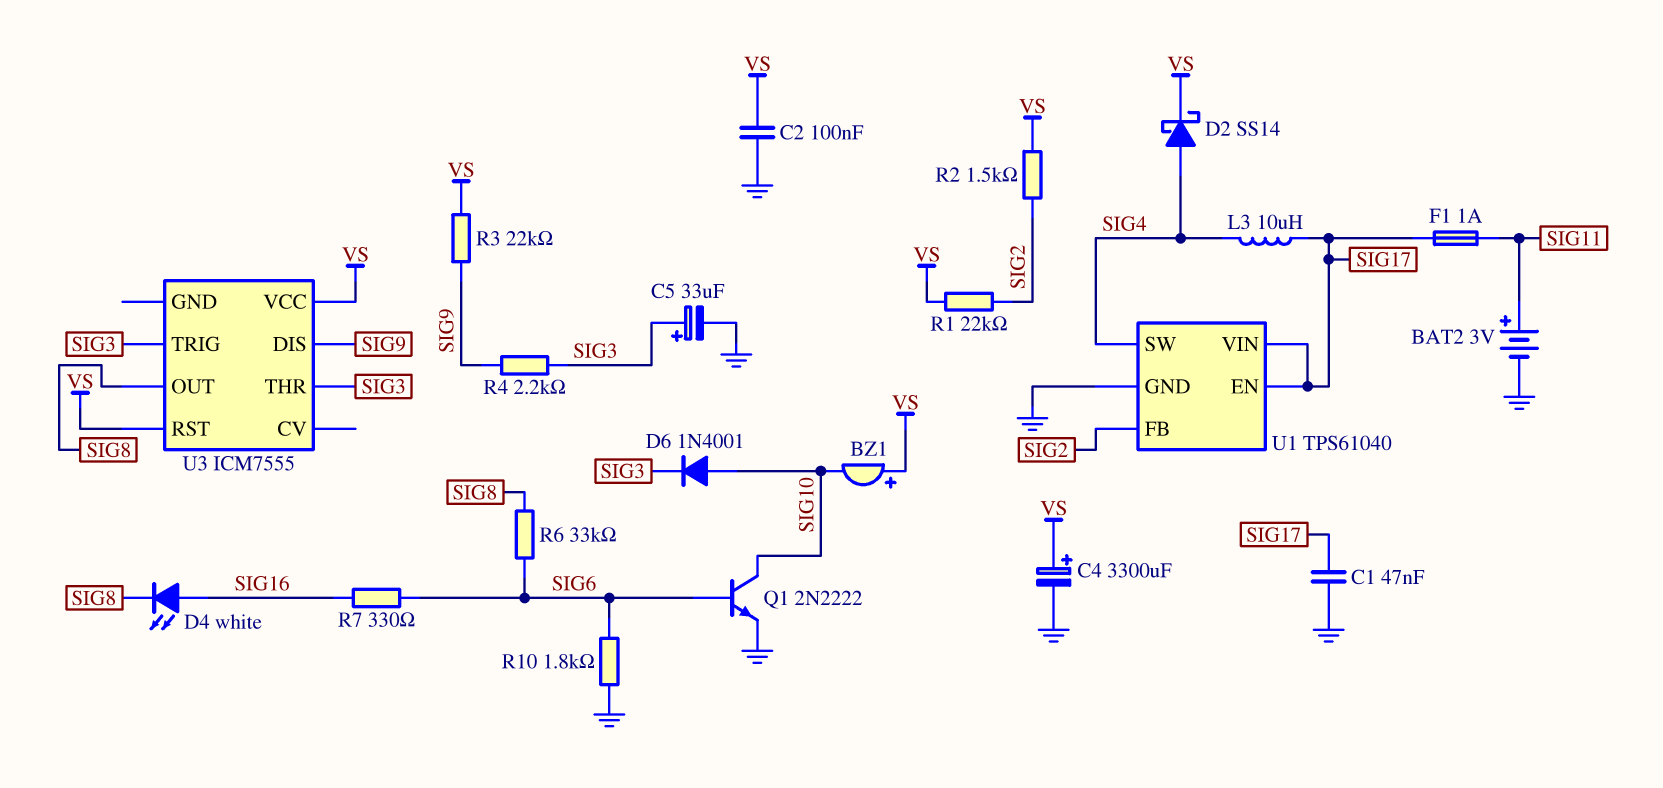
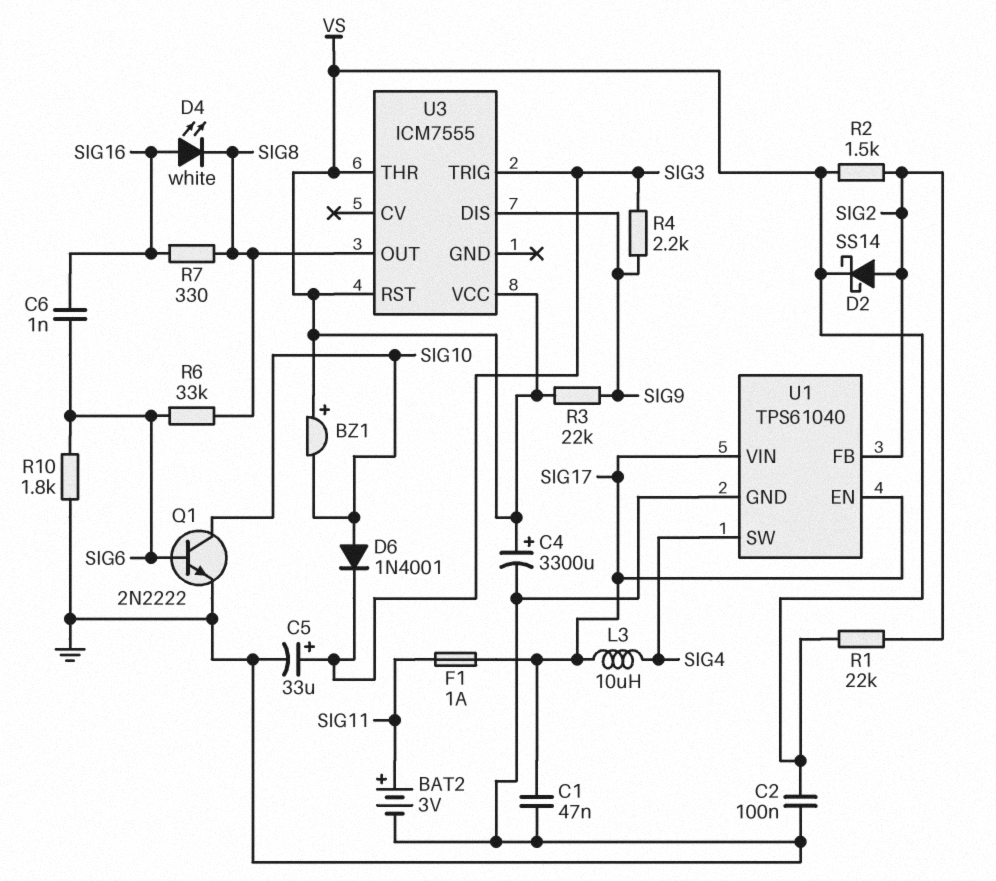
C6: none -> 1nF (SIG6, SIG16)
D2: schottky SS14 (A SIG4, K VS) -> schottky SS14 (A SIG2, K VS)
R7: 330 (SIG6, SIG16) -> 330 (SIG8, SIG16)
U3 pin THR: SIG3 -> VS

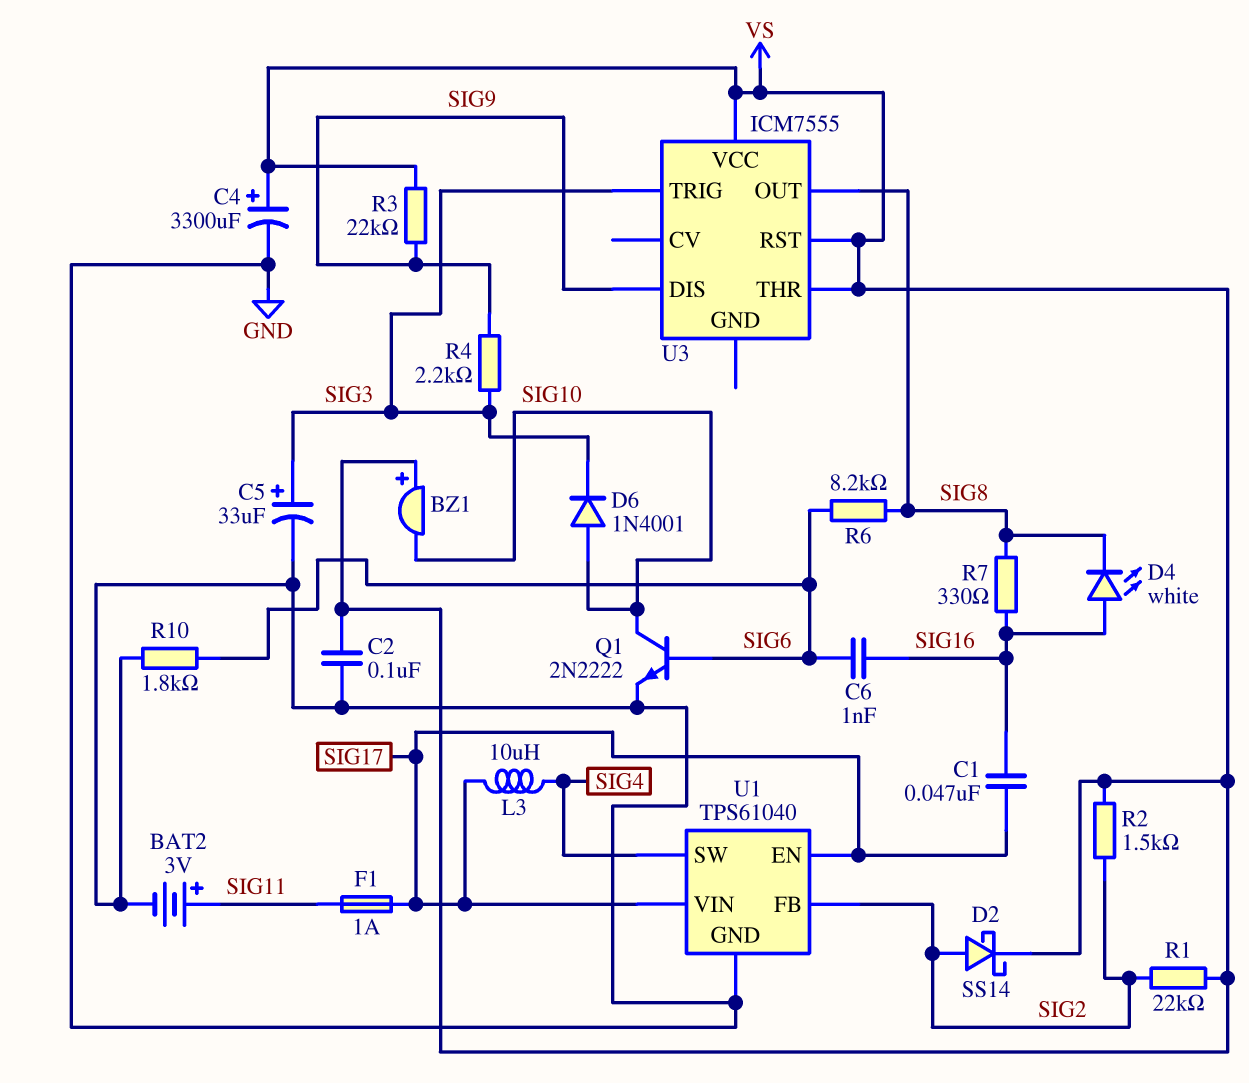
C1: 47nF (GND, SIG17) -> 47nF (SIG16, SIG17)
R6: 33k (SIG6, SIG8) -> 8.2k (SIG6, SIG8)

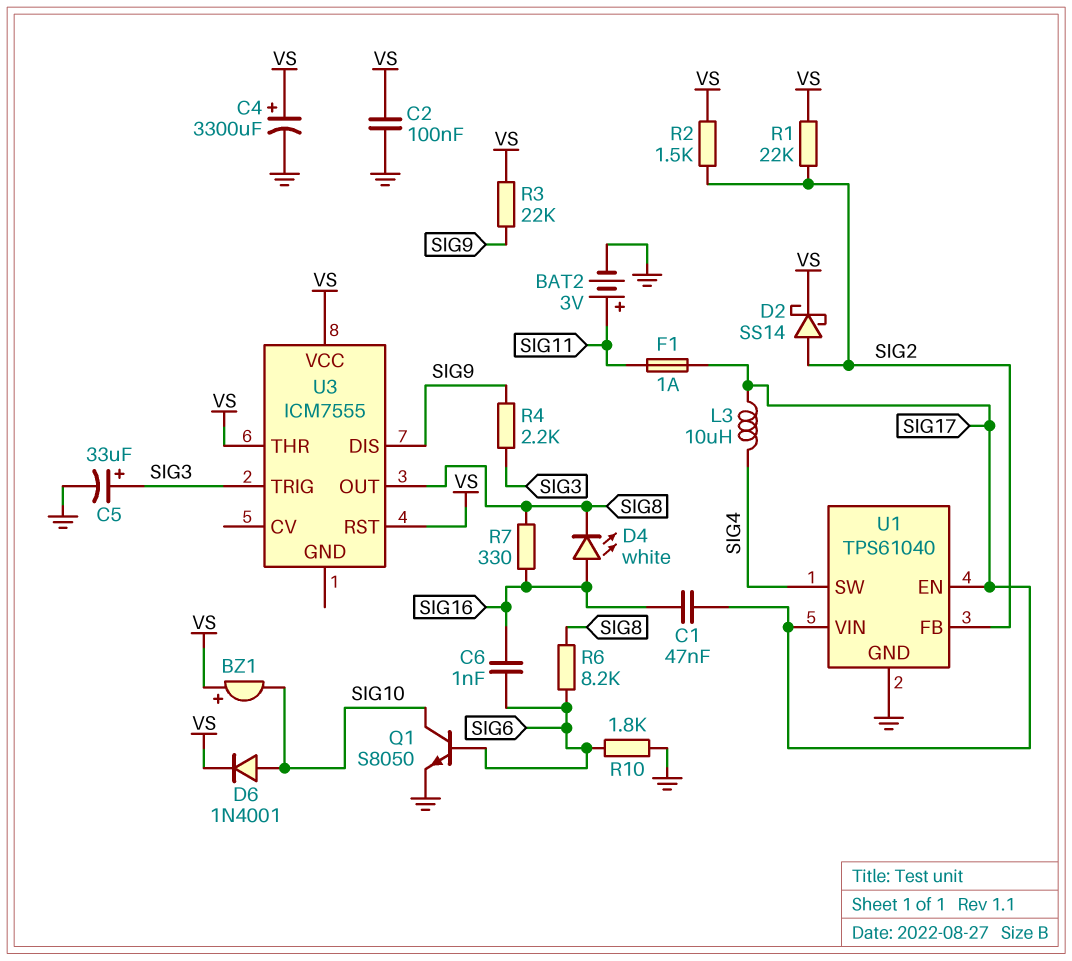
D6: diode 1N4001 (A SIG10, K SIG3) -> diode 1N4001 (A SIG10, K VS)
Q1: NPN 2N2222 (B SIG6, C SIG10, E GND) -> NPN S8050 (B SIG6, C SIG10, E GND)

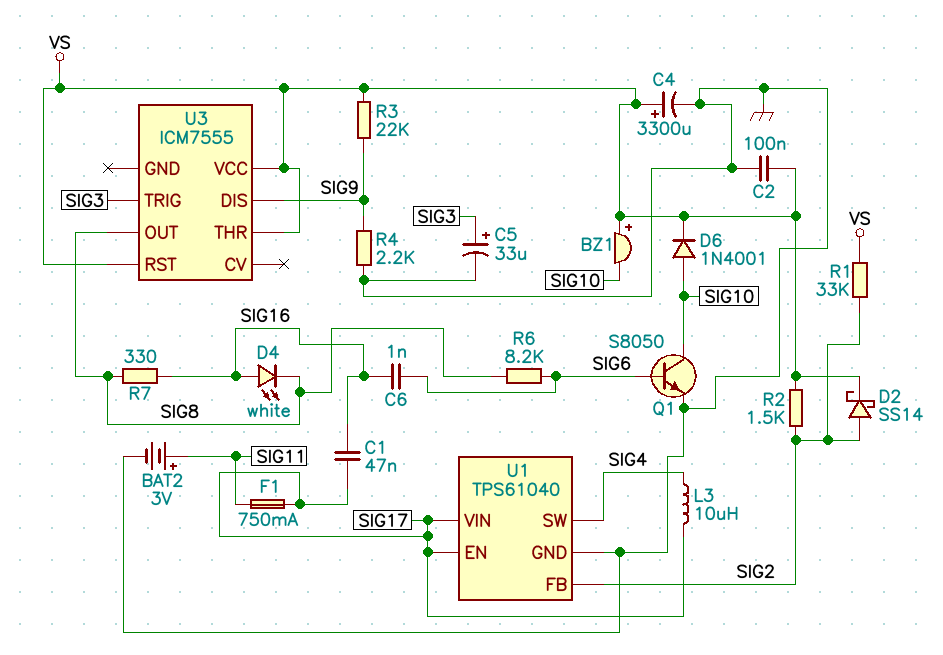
F1: 1A (SIG11, SIG17) -> 750mA (SIG11, SIG17)
R1: 22k (SIG2, VS) -> 33k (SIG2, VS)
R4: 2.2k (SIG3, SIG9) -> 2.2k (GND, SIG9)
R10: 1.8k (GND, SIG6) -> none

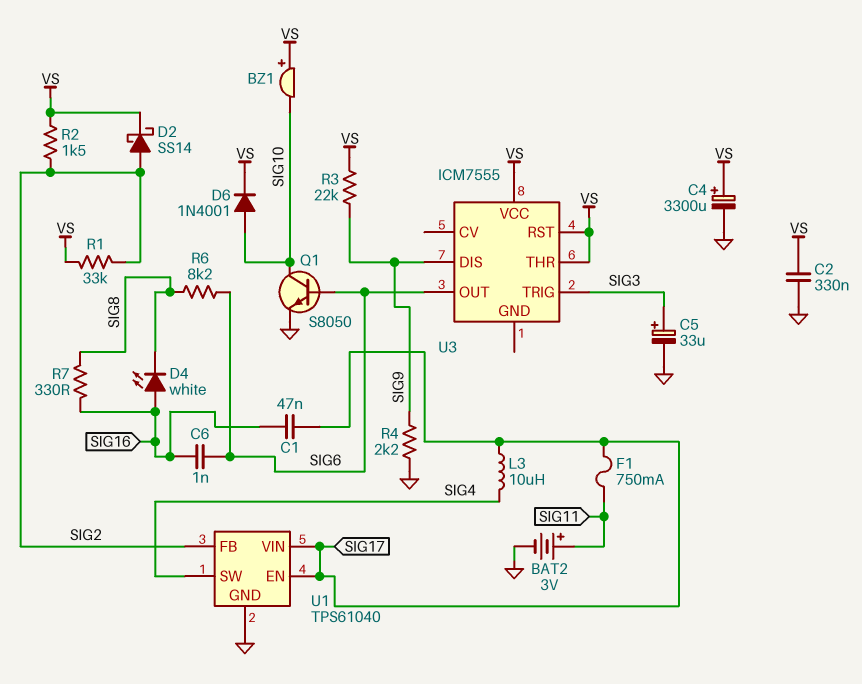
C2: 100nF (GND, VS) -> 330nF (GND, VS)
U3 pin OUT: SIG8 -> SIG6

